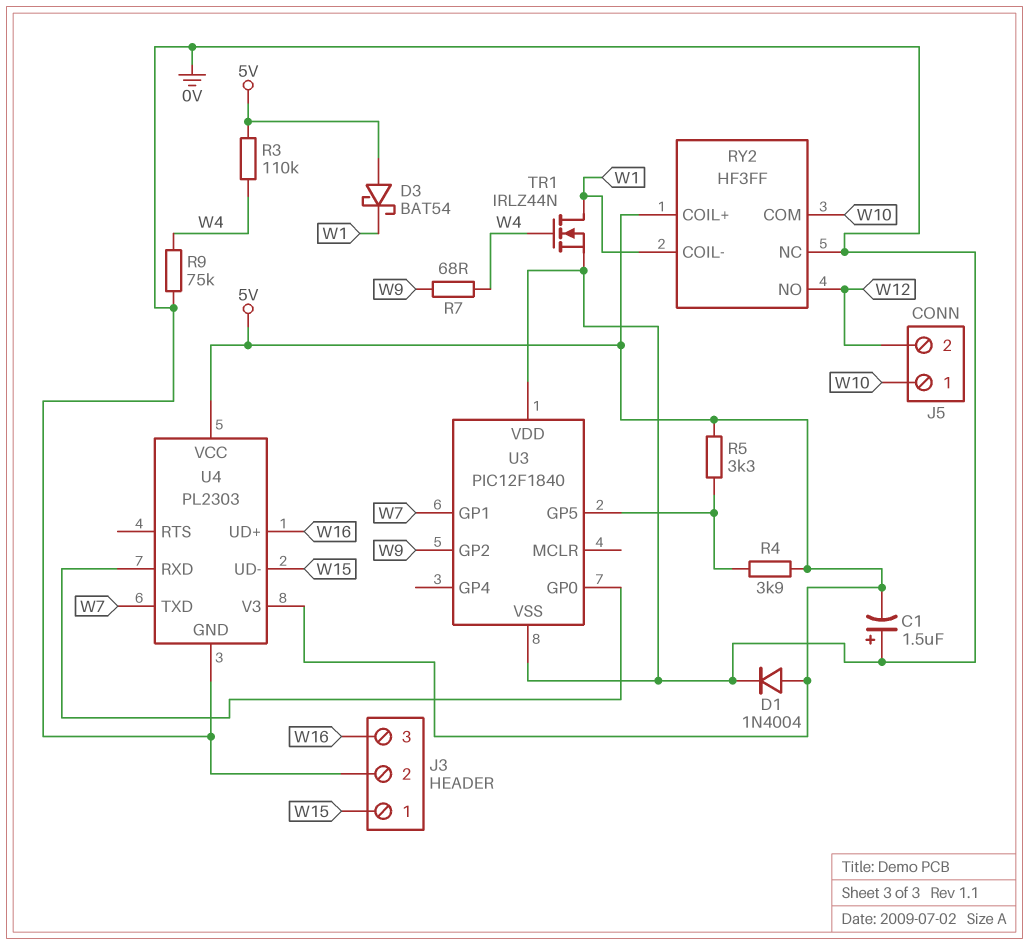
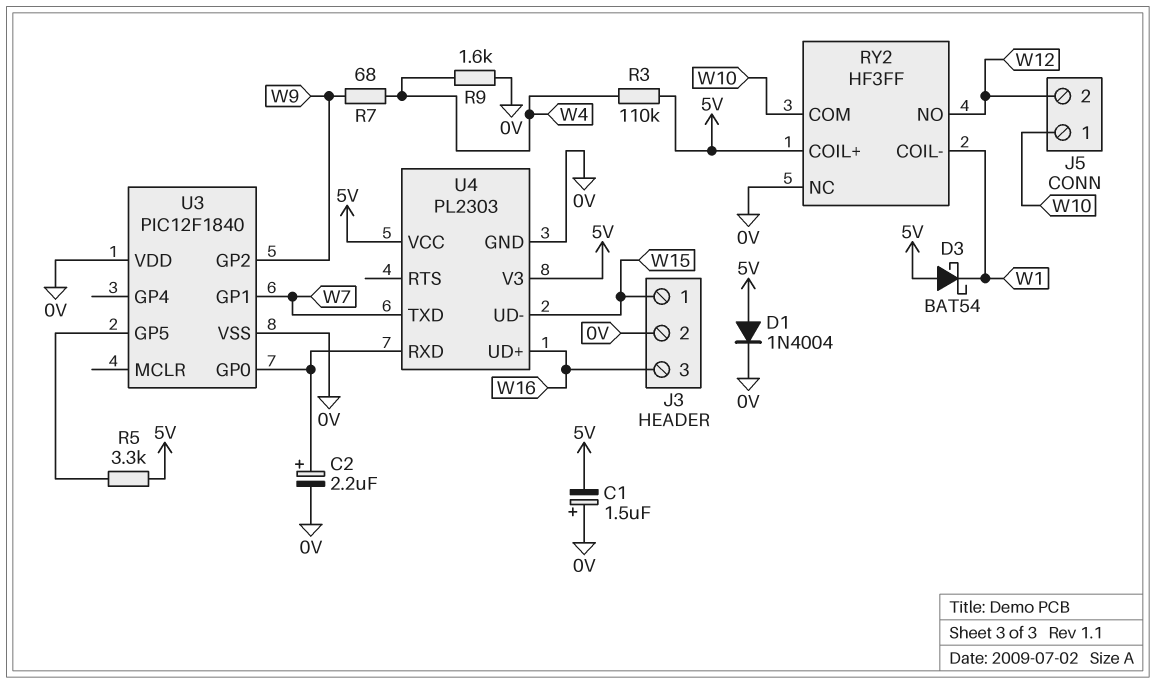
C2: none -> 2.2uF (plus U3/GP0, minus 0V)
R4: 3.9k (5V, U3/GP5) -> none
R9: 75k (0V, W4) -> 1.6k (0V, W4)
TR1: NMOS IRLZ44N (G W4, D W1, S 0V) -> none

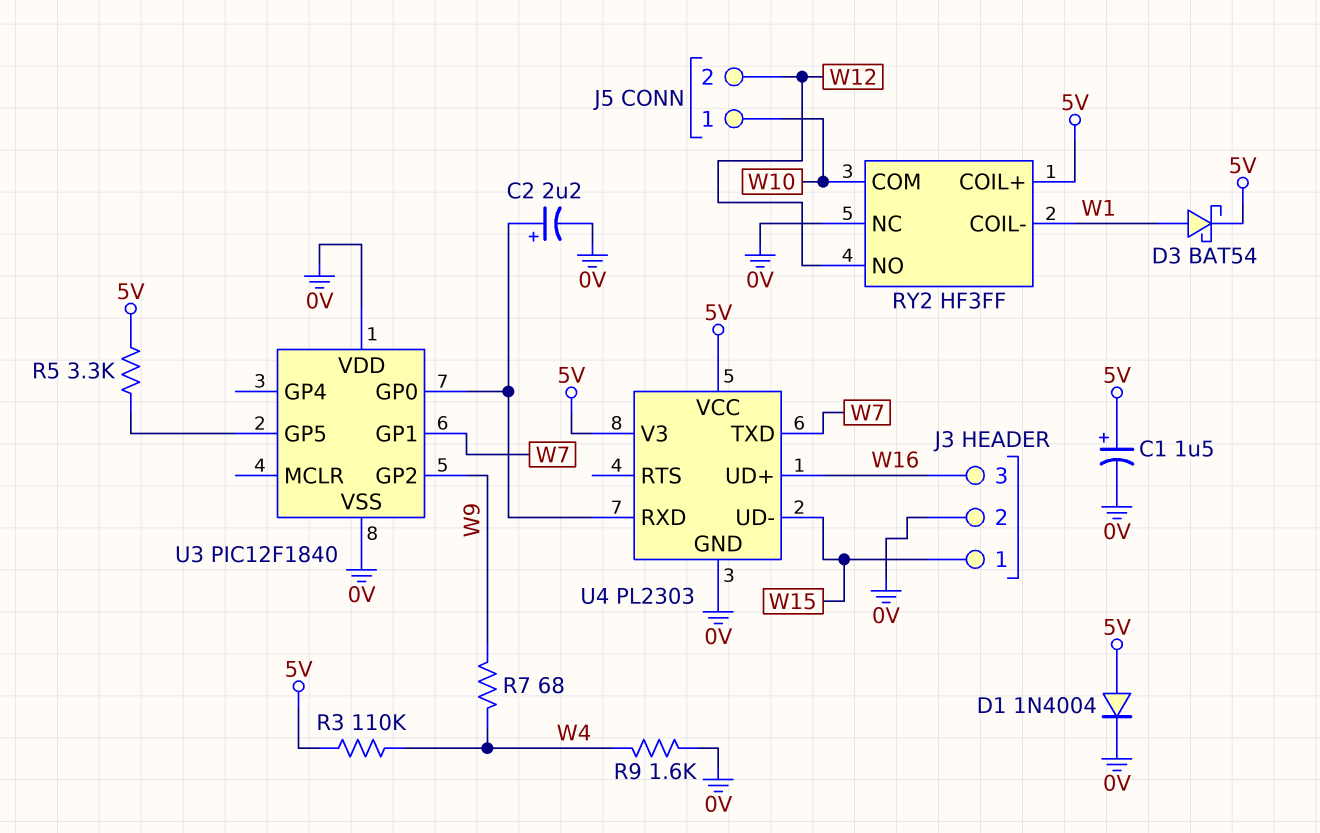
C1: 1.5uF (plus 0V, minus 5V) -> 1.5uF (plus 5V, minus 0V)
D3: schottky BAT54 (A 5V, K W1) -> schottky BAT54 (A W1, K 5V)

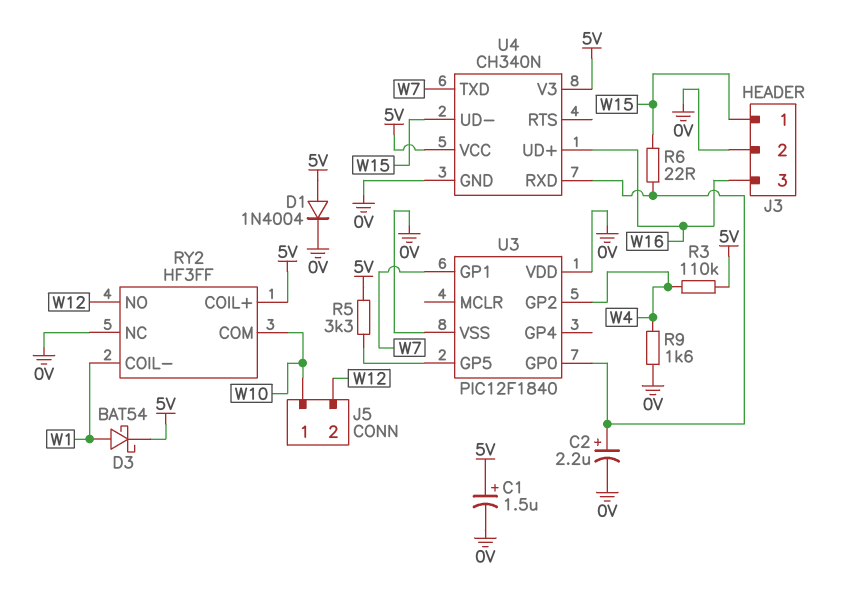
R6: none -> 22 (U3/GP0, W15)
R7: 68 (W4, W9) -> none
U3 pin GP2: W9 -> W4
U4: PL2303 -> CH340N

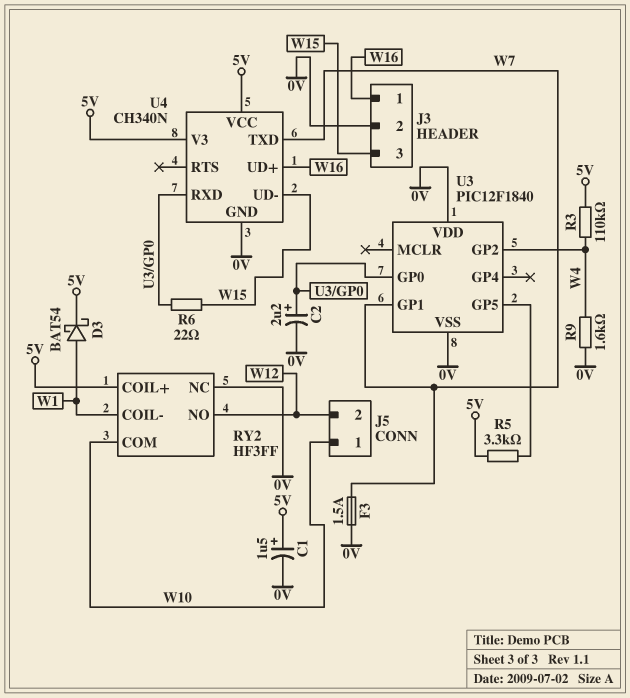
D1: diode 1N4004 (A 5V, K 0V) -> none
F3: none -> 1.5A (0V, W7)
J3 pin 1: W15 -> W16
J3 pin 3: W16 -> W15

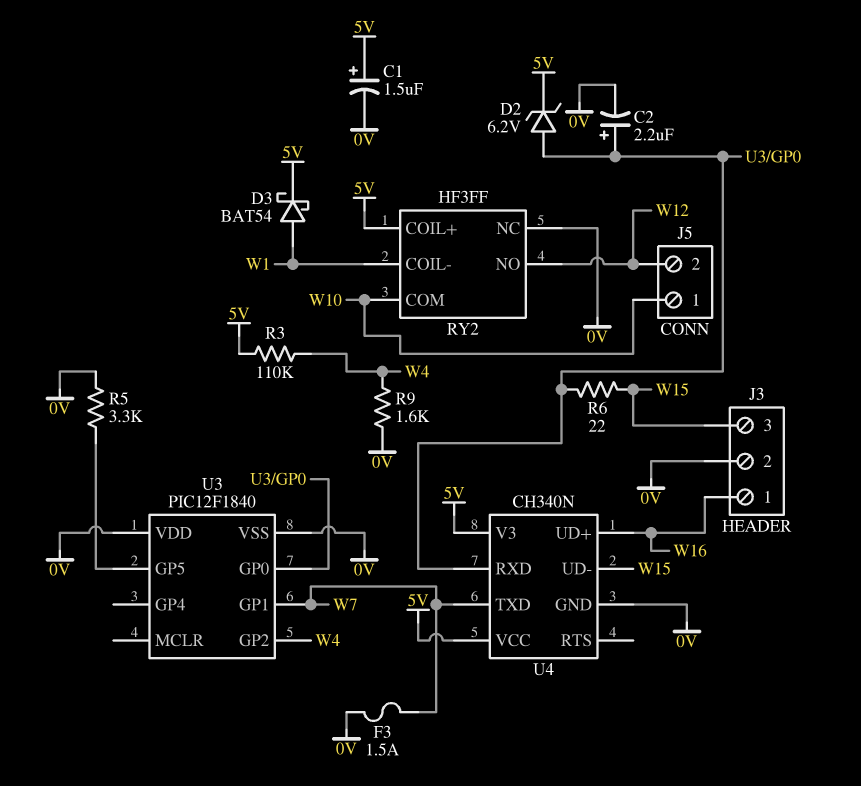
D2: none -> zener 6.2V (A U3/GP0, K 5V)
R5: 3.3k (5V, U3/GP5) -> 3.3k (0V, U3/GP5)

